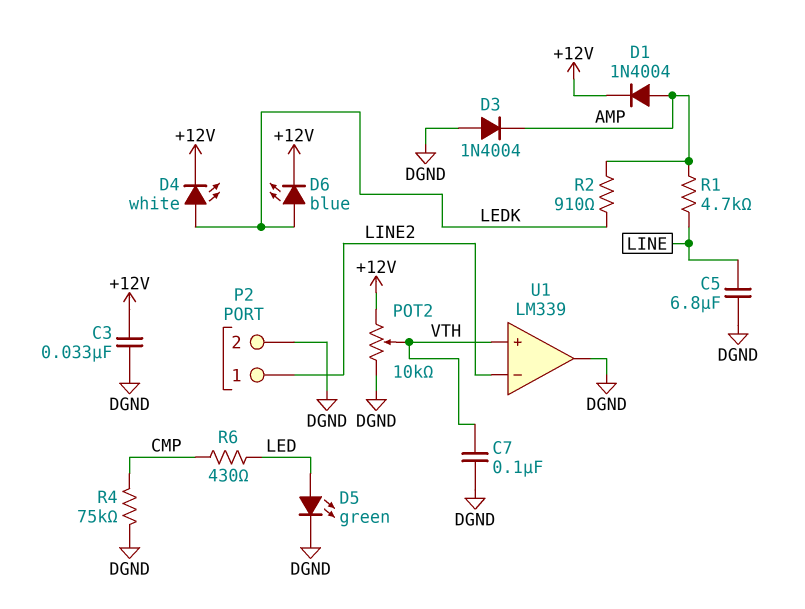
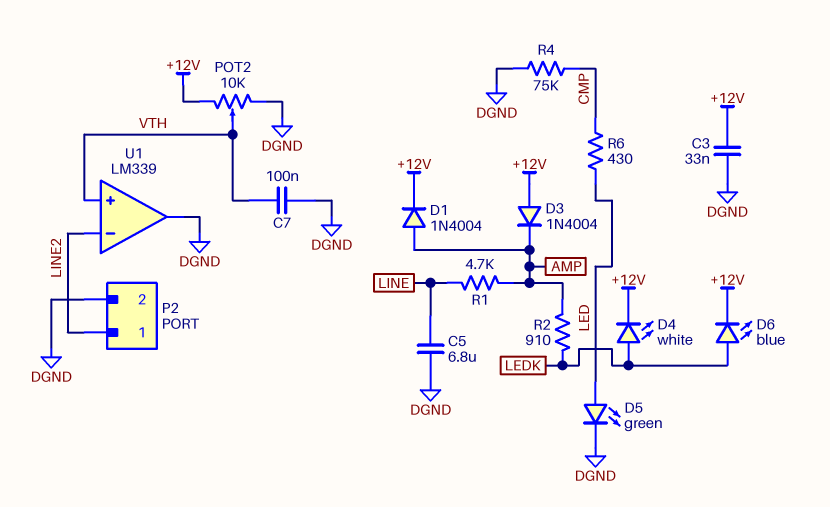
D3: diode 1N4004 (A DGND, K AMP) -> diode 1N4004 (A +12V, K AMP)

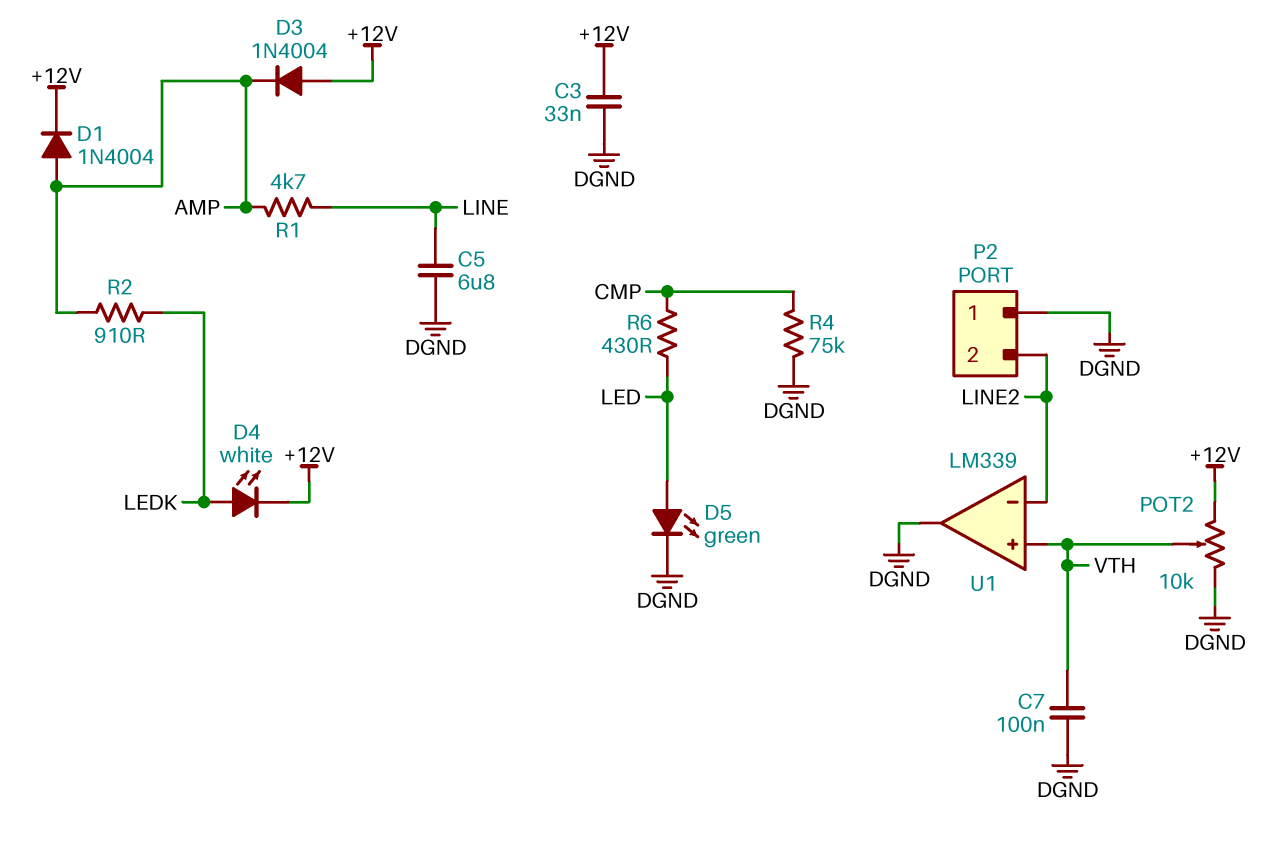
D6: LED blue (A LEDK, K +12V) -> none
P2 pin 1: LINE2 -> DGND
P2 pin 2: DGND -> LINE2

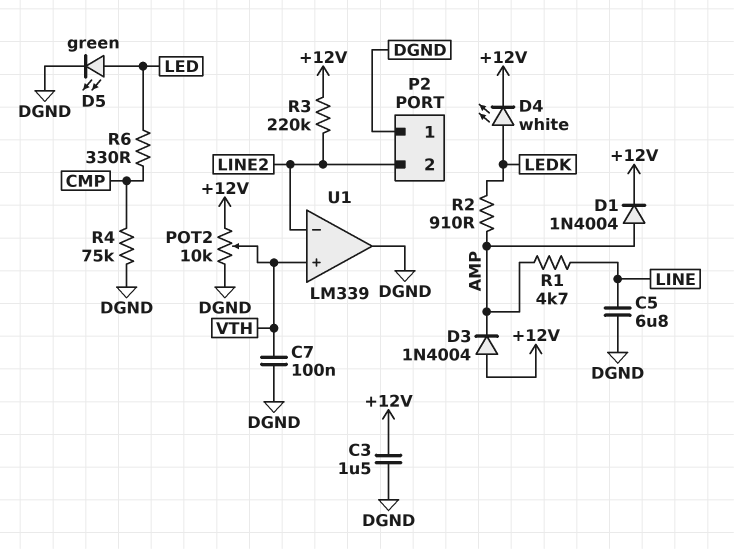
C3: 33nF (+12V, DGND) -> 1.5uF (+12V, DGND)
R3: none -> 220k (+12V, LINE2)
R6: 430 (CMP, LED) -> 330 (CMP, LED)

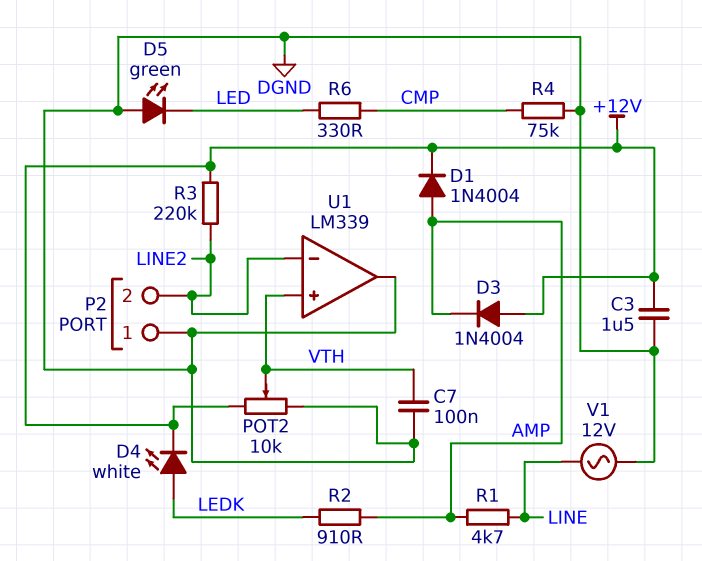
C5: 6.8uF (DGND, LINE) -> none
D5: LED green (A LED, K DGND) -> LED green (A DGND, K LED)
V1: none -> AC 12V (DGND, LINE)

